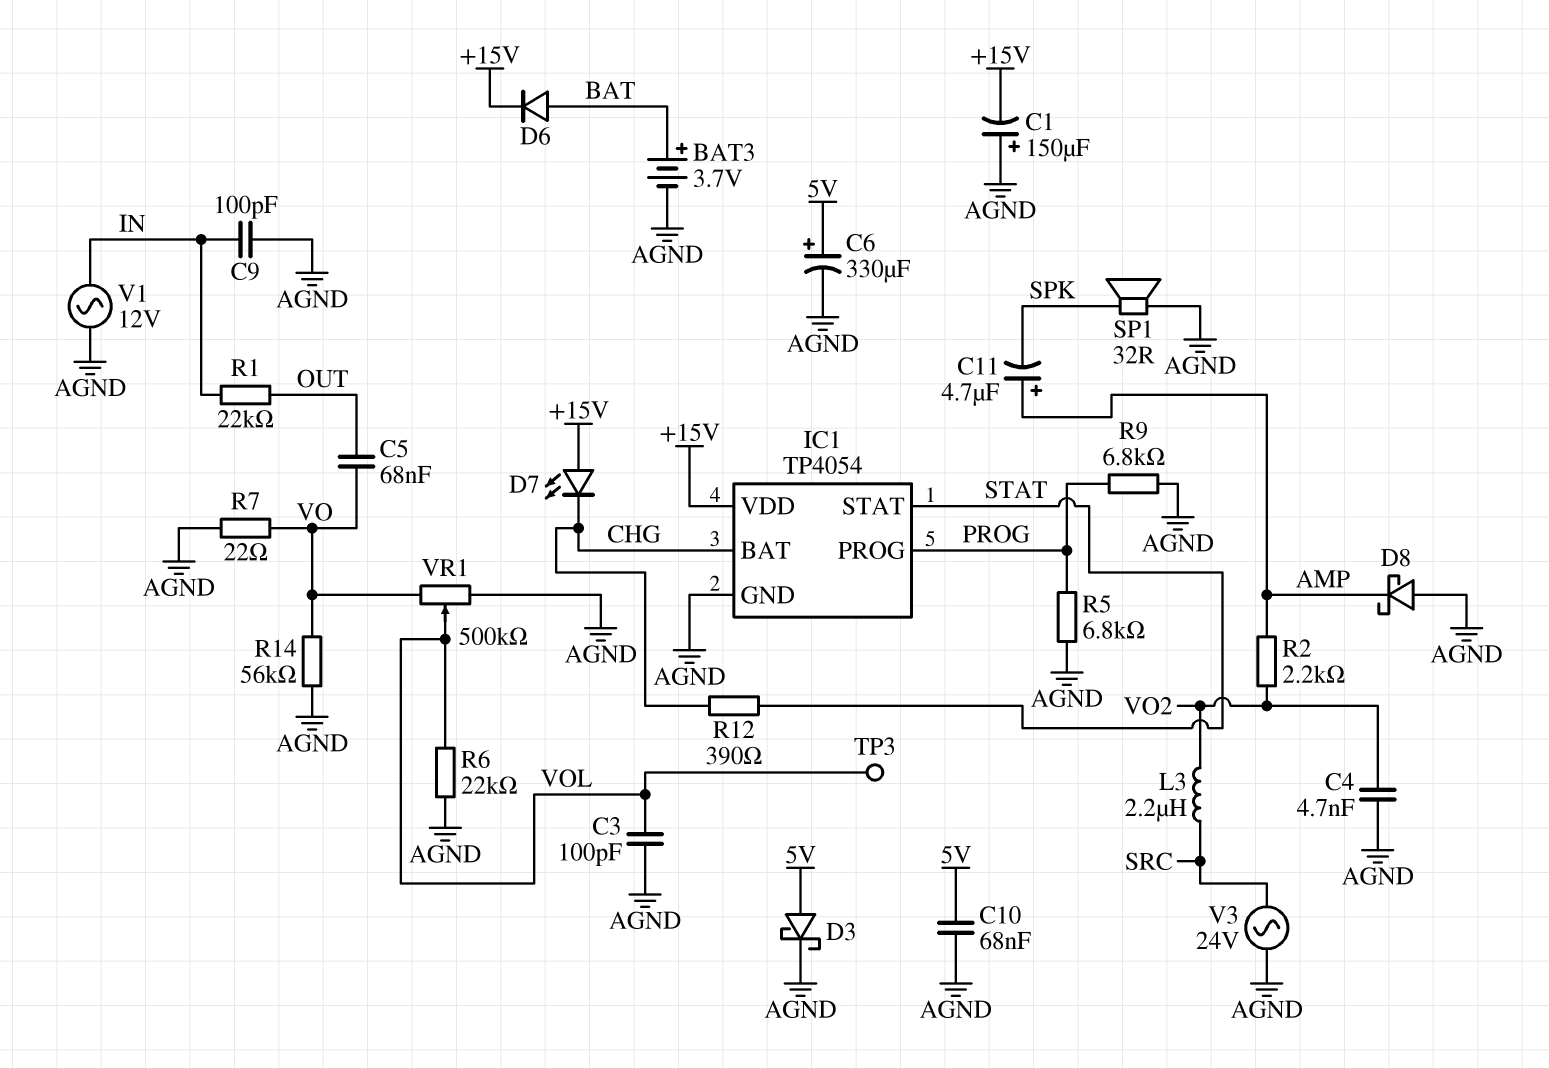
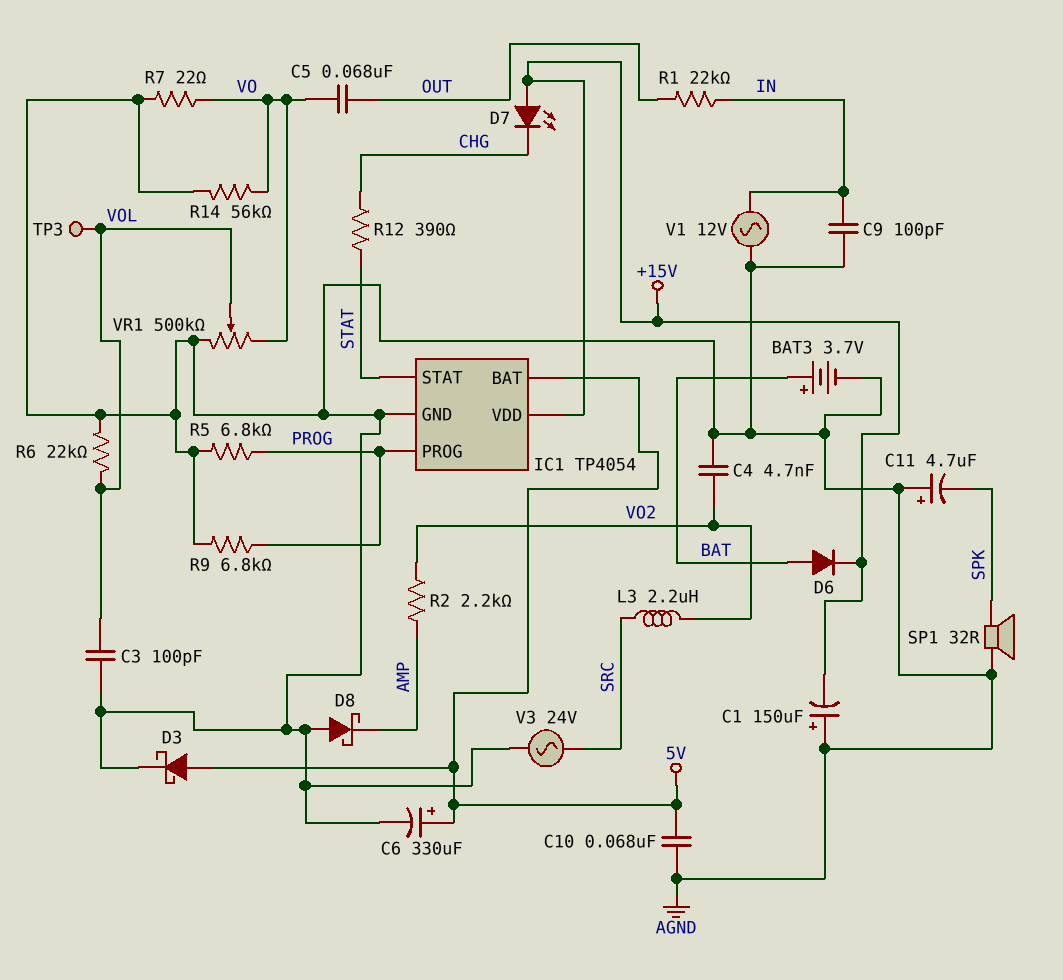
C11: 4.7uF (plus AMP, minus SPK) -> 4.7uF (plus AGND, minus SPK)
IC1 pin BAT: CHG -> 5V

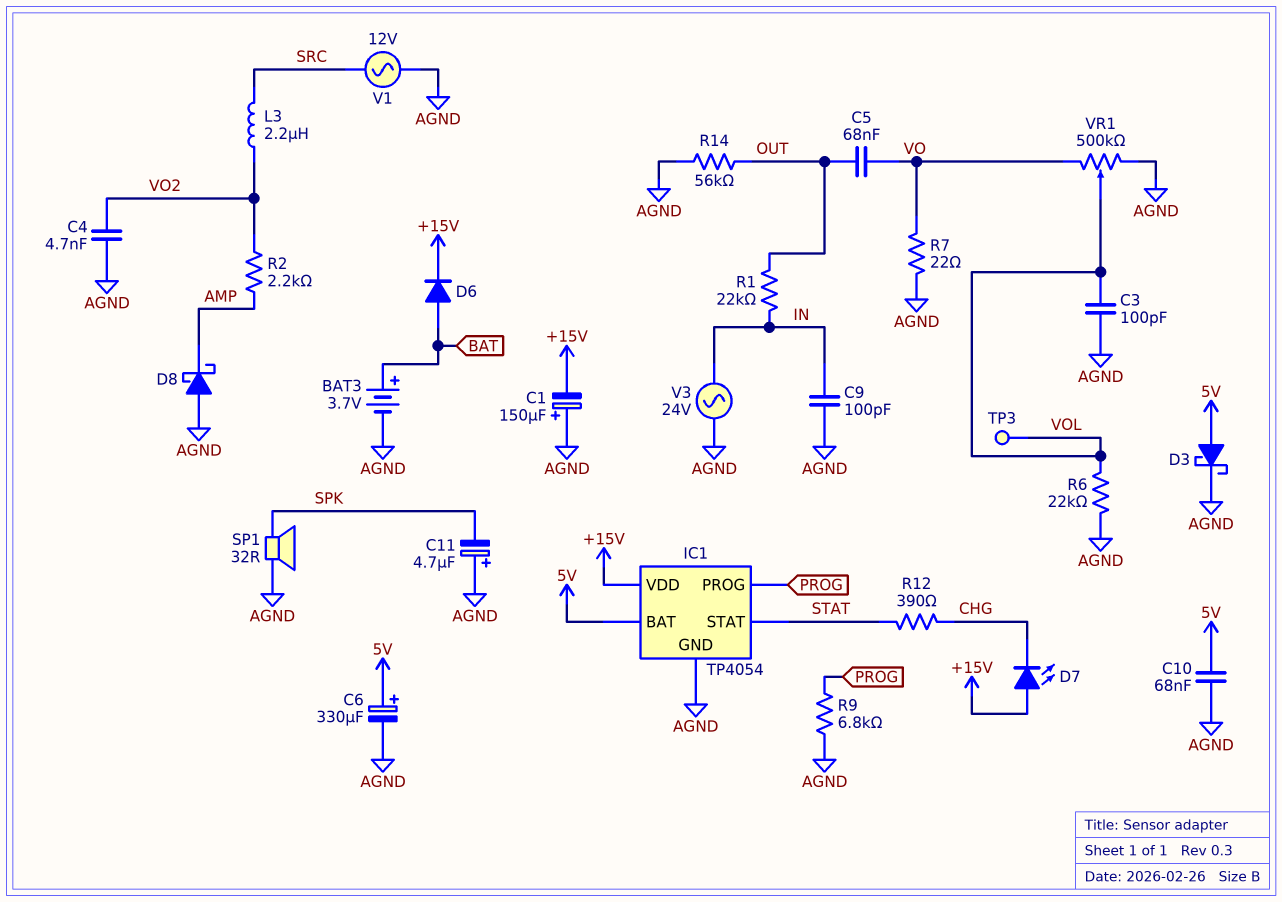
R5: 6.8k (AGND, PROG) -> none
R14: 56k (AGND, VO) -> 56k (AGND, OUT)
V1: AC 12V (AGND, IN) -> AC 12V (AGND, SRC)
V3: AC 24V (AGND, SRC) -> AC 24V (AGND, IN)

